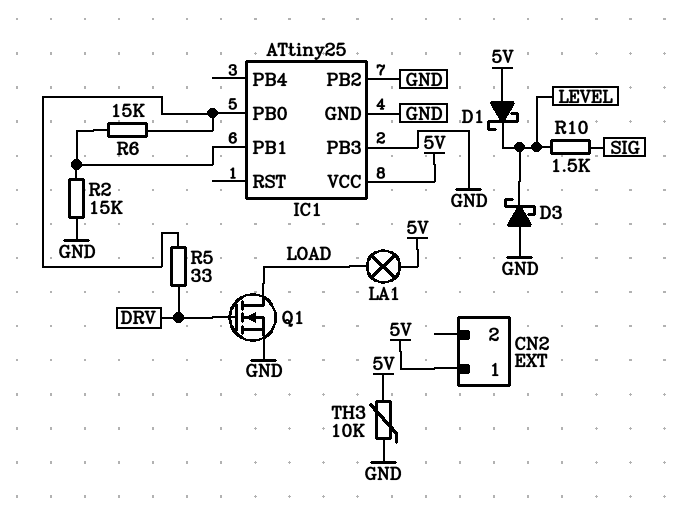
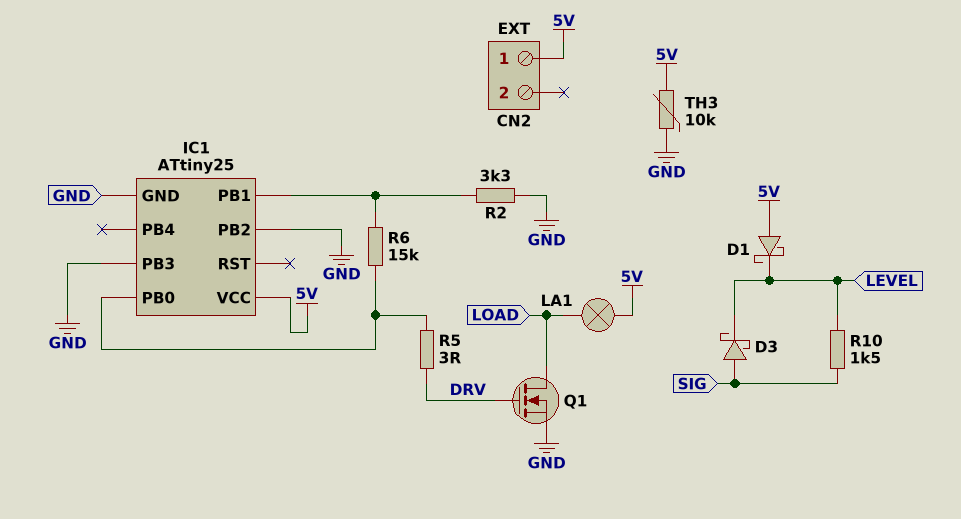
D3: schottky (A GND, K LEVEL) -> schottky (A SIG, K LEVEL)
R2: 15k (GND, IC1/PB1) -> 3.3k (GND, IC1/PB1)
R5: 33 (DRV, IC1/PB0) -> 3 (DRV, IC1/PB0)

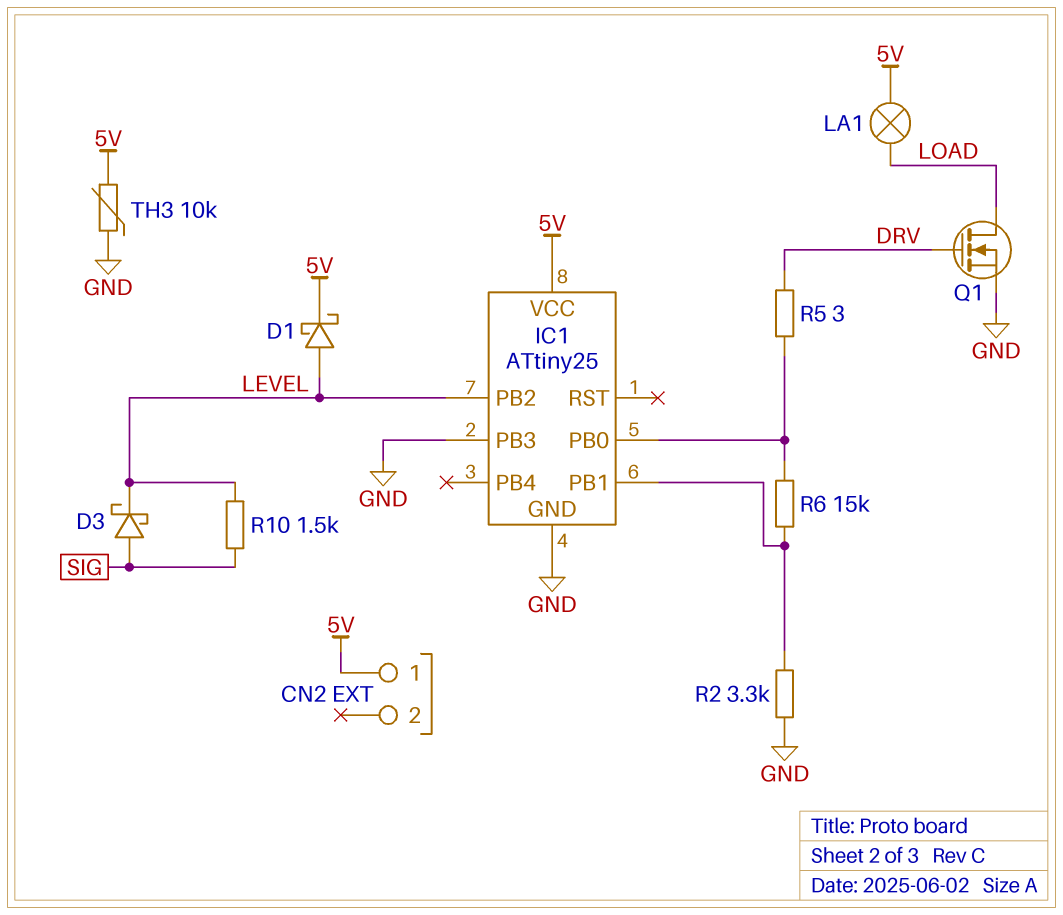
D1: schottky (A 5V, K LEVEL) -> schottky (A LEVEL, K 5V)
IC1 pin PB2: GND -> LEVEL

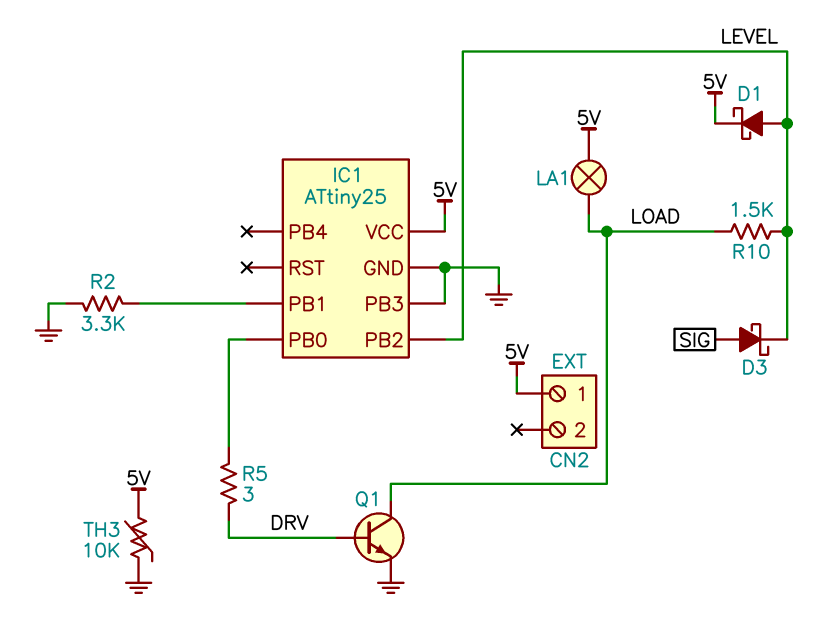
Q1: NMOS (G DRV, D LOAD, S GND) -> NPN (B DRV, C LOAD, E GND)
R6: 15k (IC1/PB0, IC1/PB1) -> none
R10: 1.5k (LEVEL, SIG) -> 1.5k (LEVEL, LOAD)

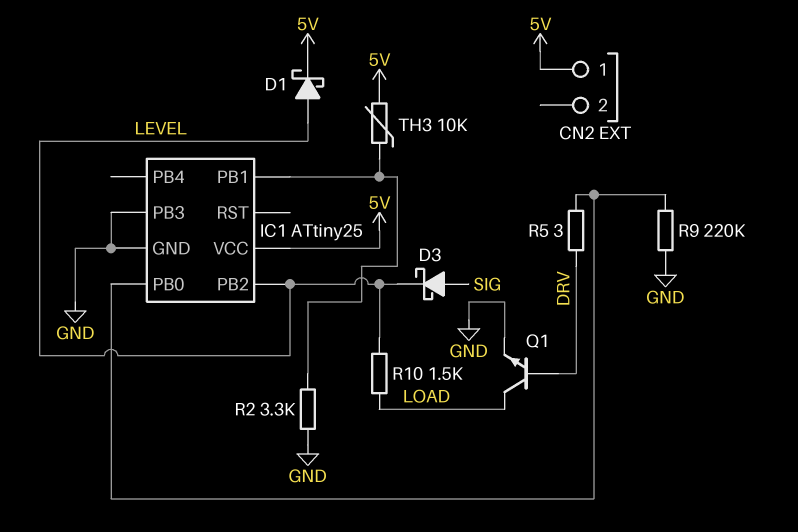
LA1: lamp (5V, LOAD) -> none
R9: none -> 220k (GND, IC1/PB0)
TH3: 10k (5V, GND) -> 10k (5V, IC1/PB1)

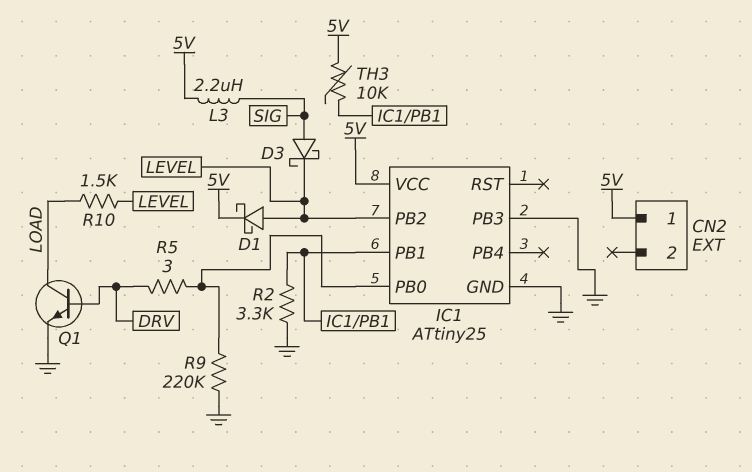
L3: none -> 2.2uH (5V, SIG)

